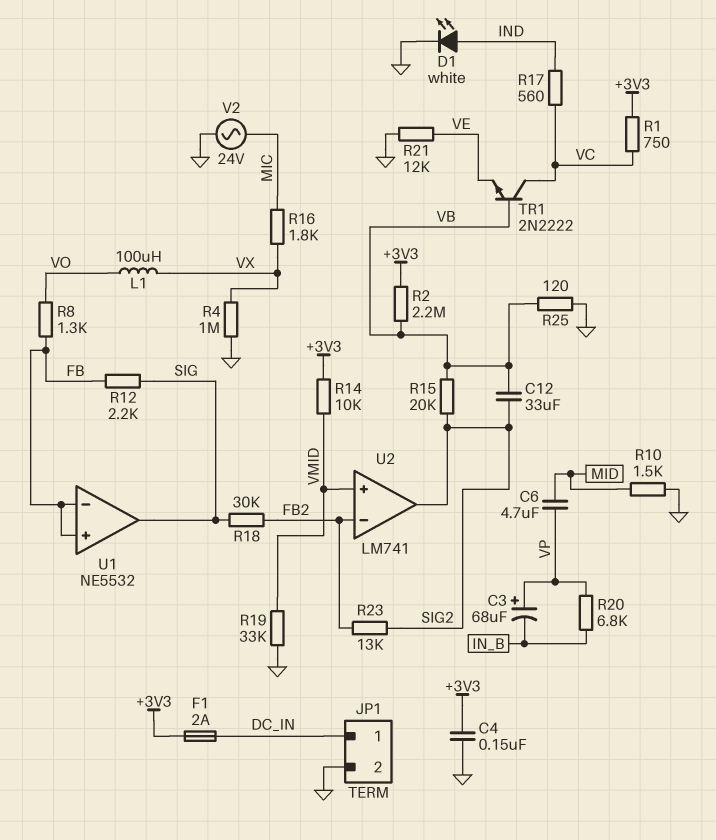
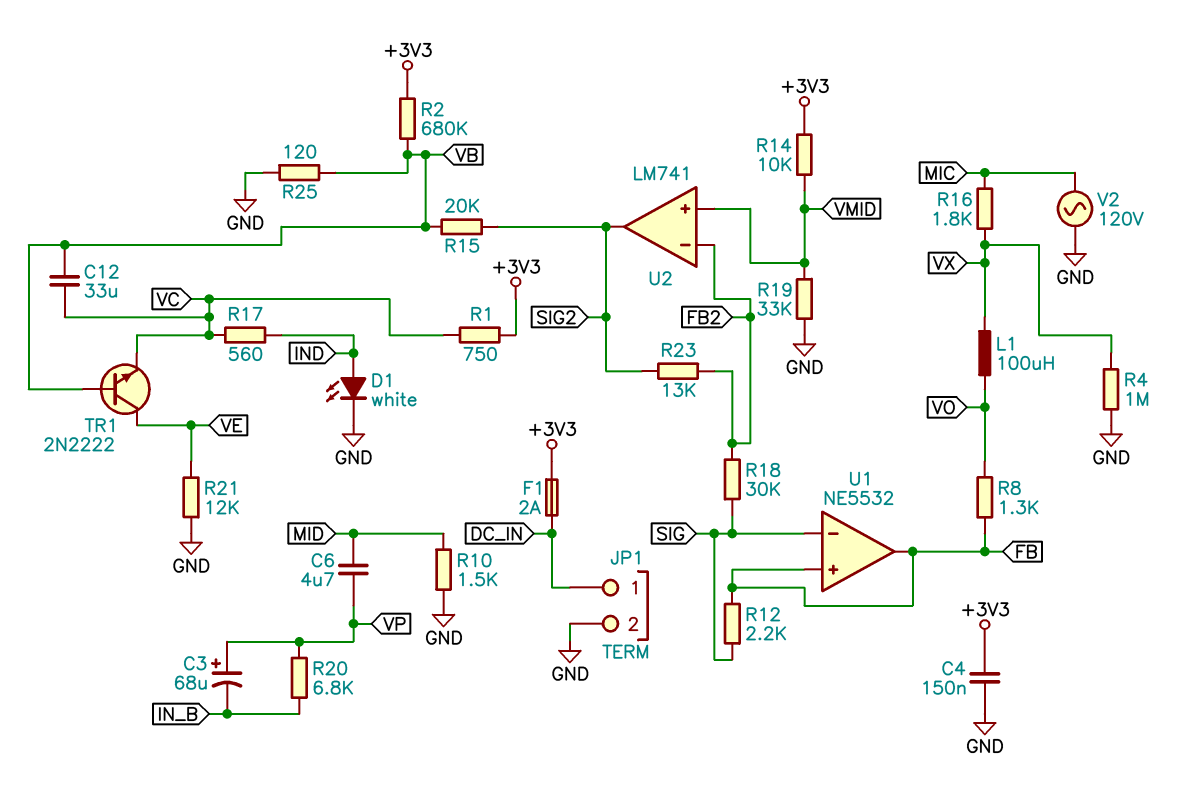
C12: 33uF (SIG2, VB) -> 33uF (VB, VC)
R2: 2.2M (+3V3, VB) -> 680k (+3V3, VB)
TR1: NPN 2N2222 (B VB, C VC, E VE) -> NPN 2N2222 (B VB, C VE, E VC)
U1 pin in-: FB -> SIG
U1 pin out: SIG -> FB
V2: AC 24V (GND, MIC) -> AC 120V (GND, MIC)

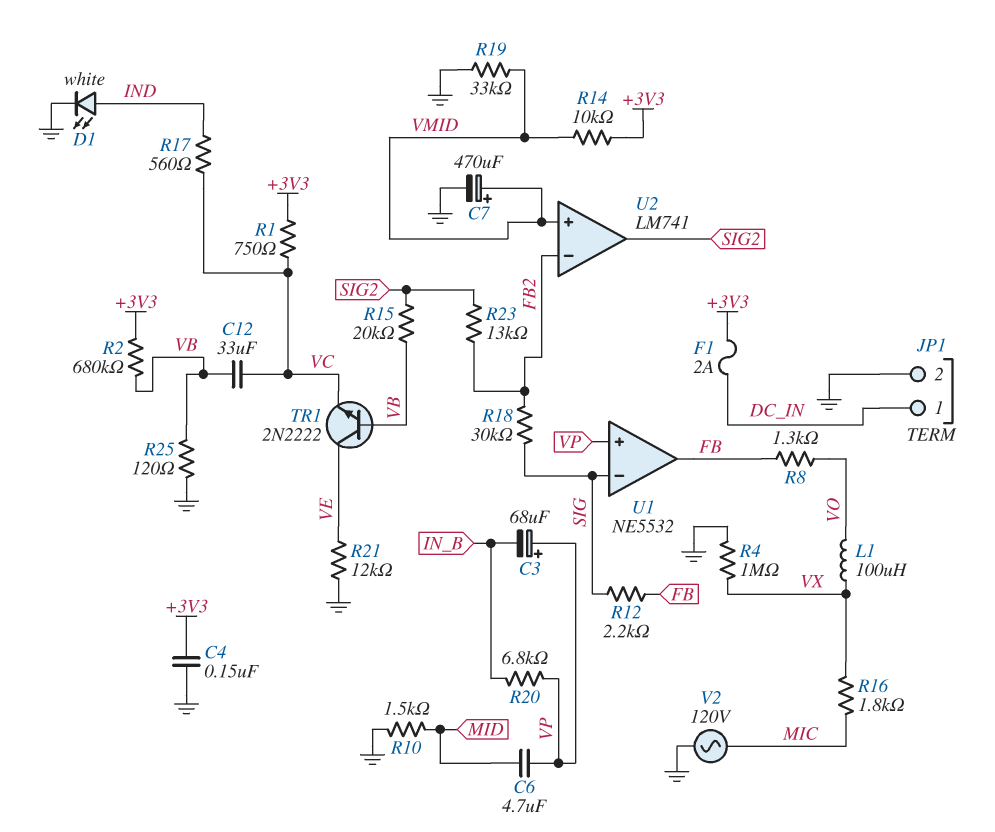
C7: none -> 470uF (plus VMID, minus GND)
U1 pin in+: FB -> VP

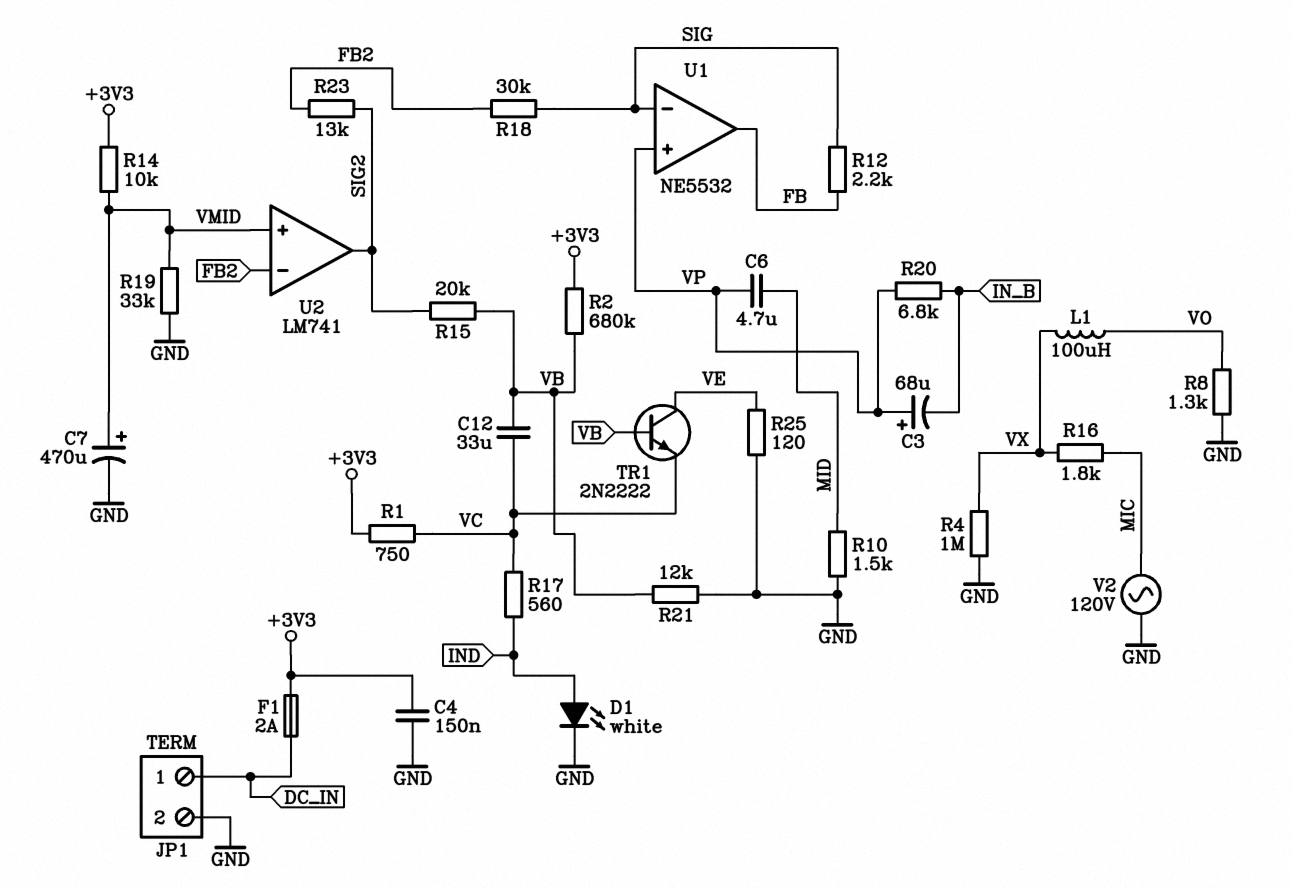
R8: 1.3k (FB, VO) -> 1.3k (GND, VO)
R21: 12k (GND, VE) -> 12k (GND, VB)
R25: 120 (GND, VB) -> 120 (GND, VE)

